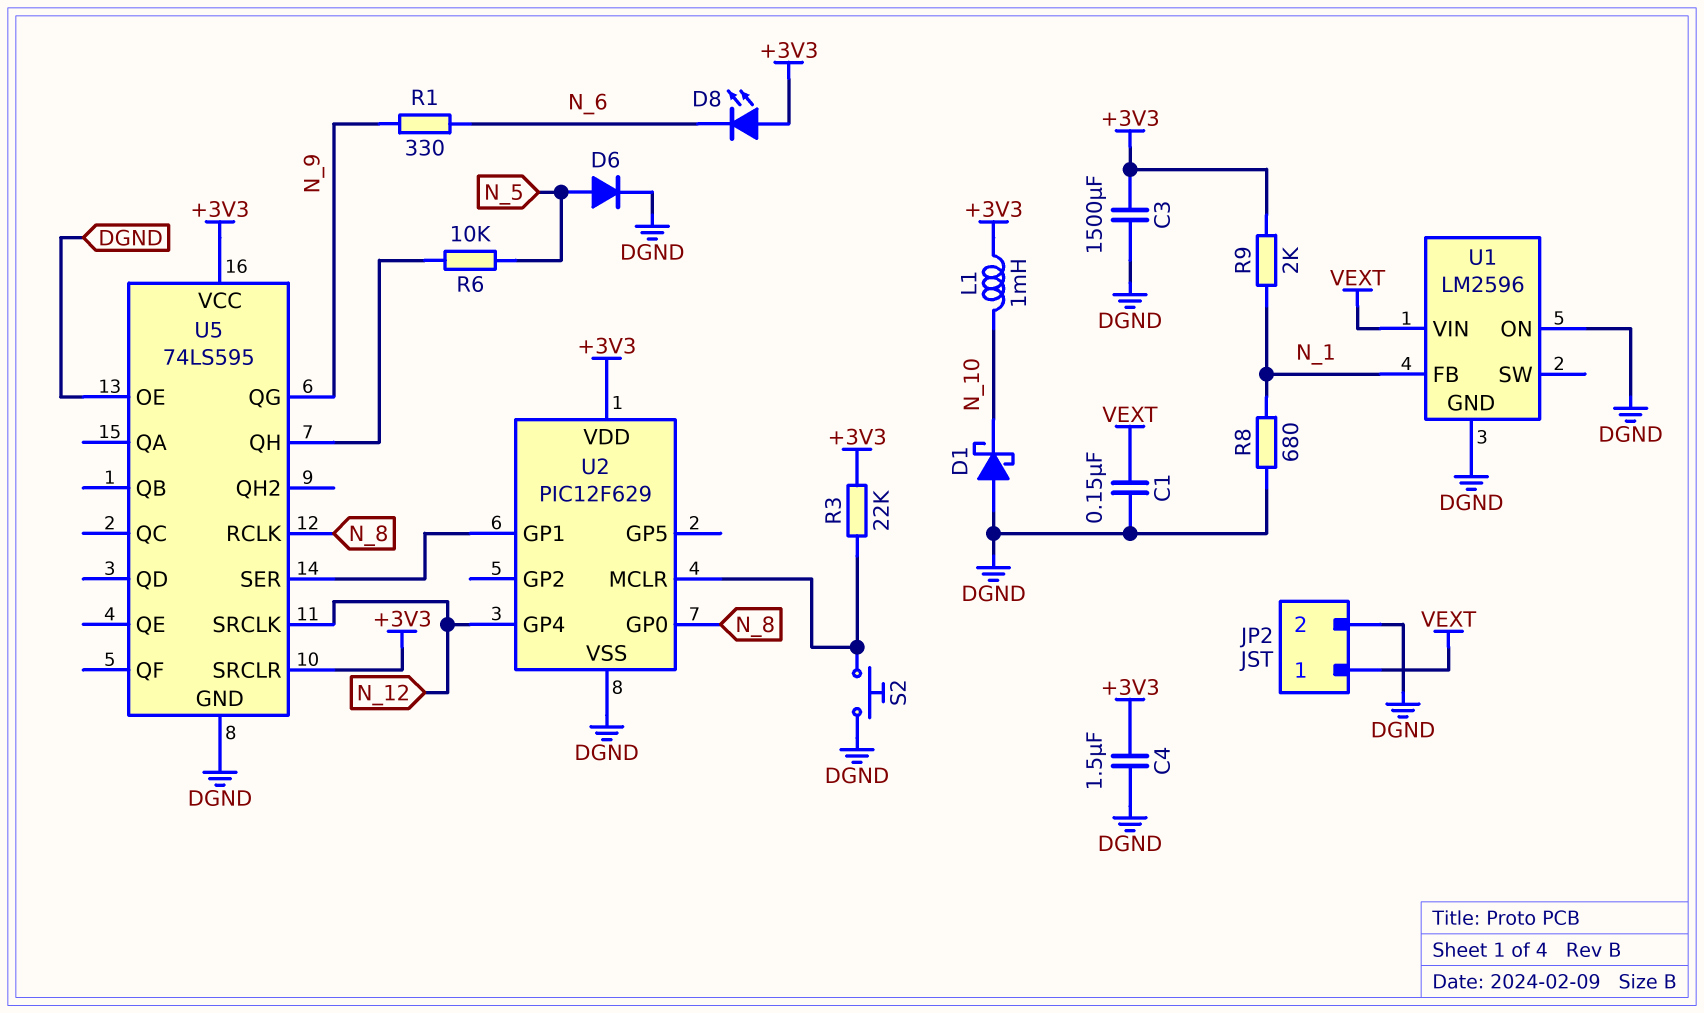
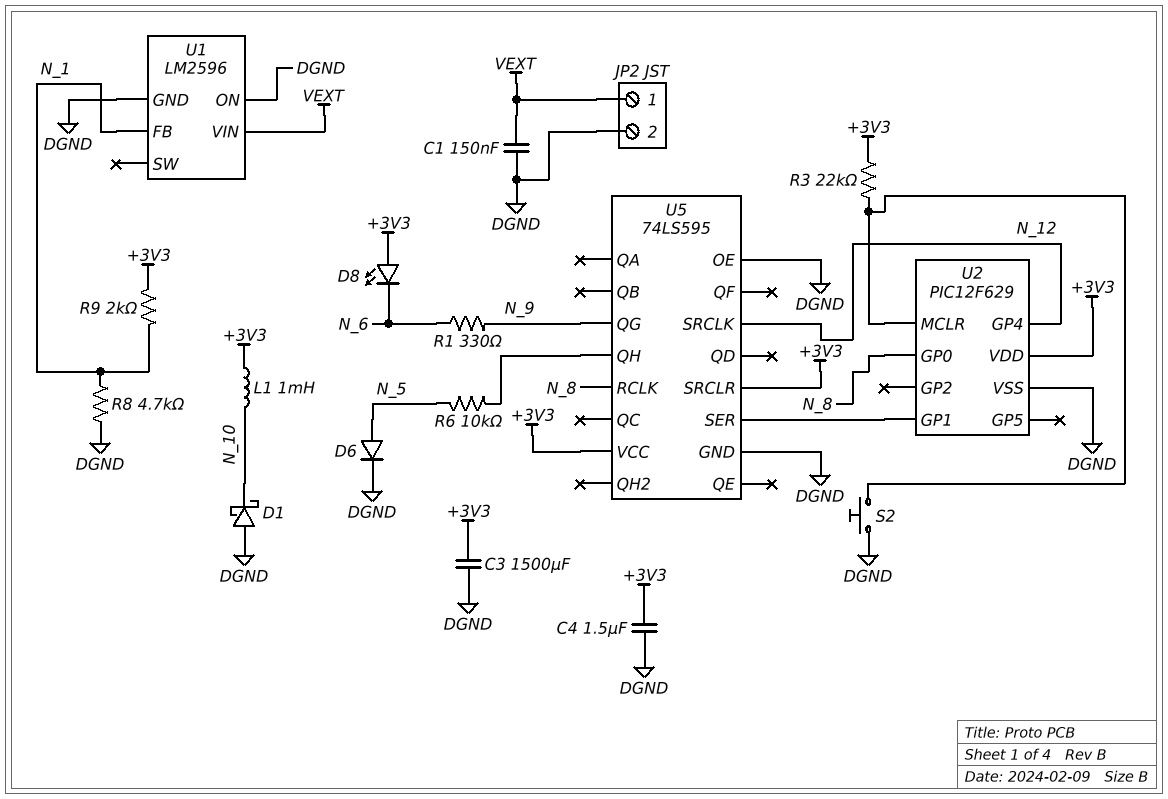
R8: 680 (DGND, N_1) -> 4.7k (DGND, N_1)

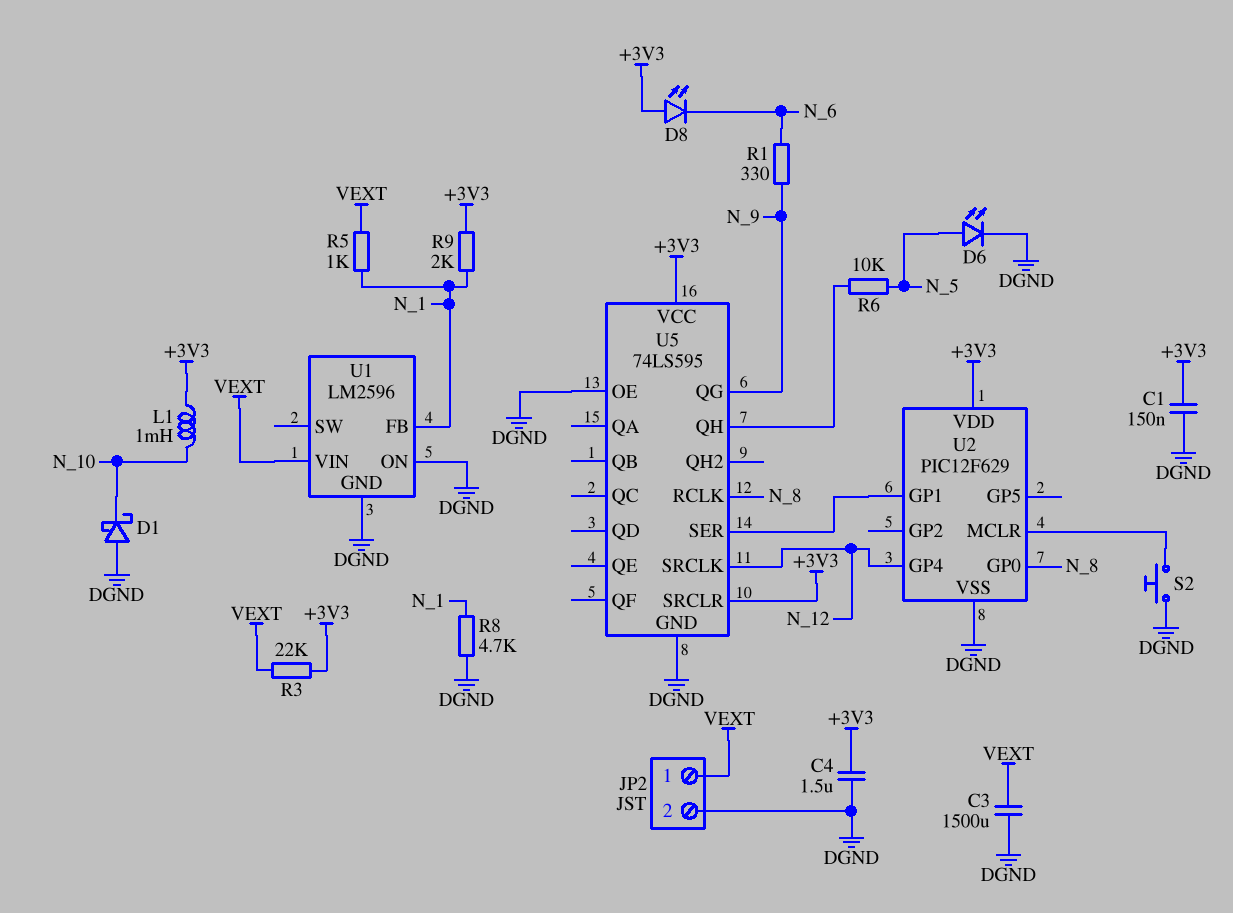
C1: 150nF (DGND, VEXT) -> 150nF (+3V3, DGND)
C3: 1500uF (+3V3, DGND) -> 1500uF (DGND, VEXT)
D6: diode (A N_5, K DGND) -> LED (A N_5, K DGND)
R3: 22k (+3V3, U2/MCLR) -> 22k (+3V3, VEXT)
R5: none -> 1k (N_1, VEXT)

